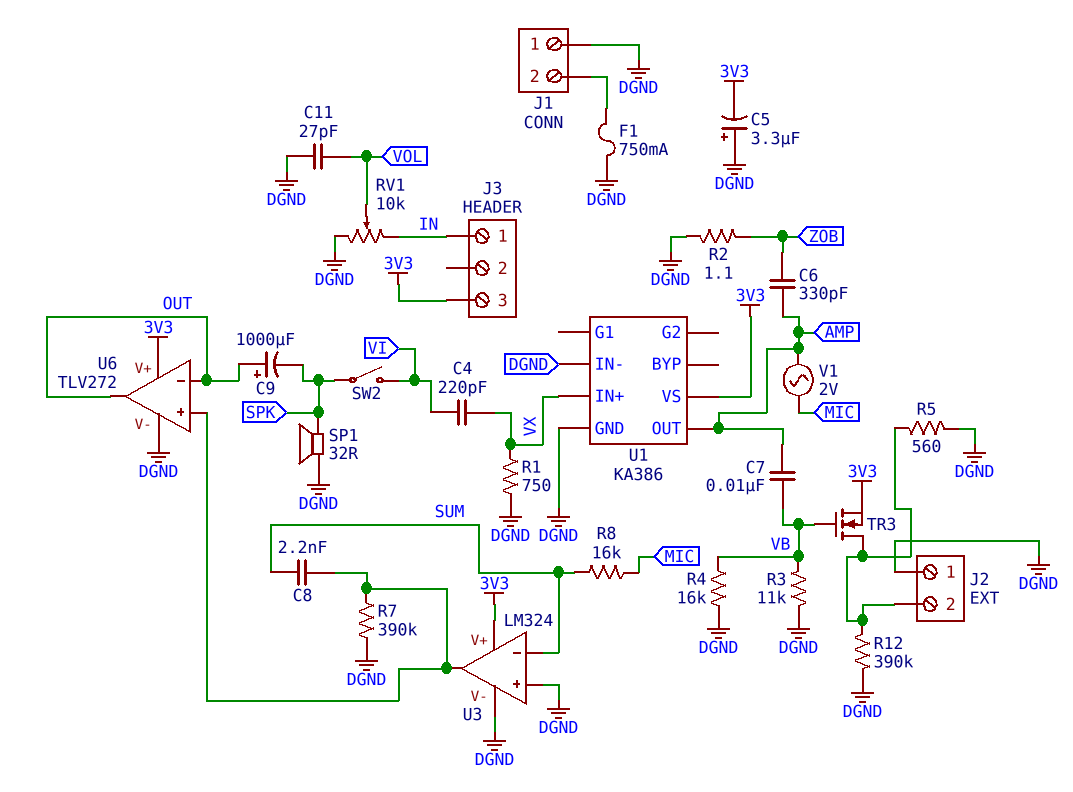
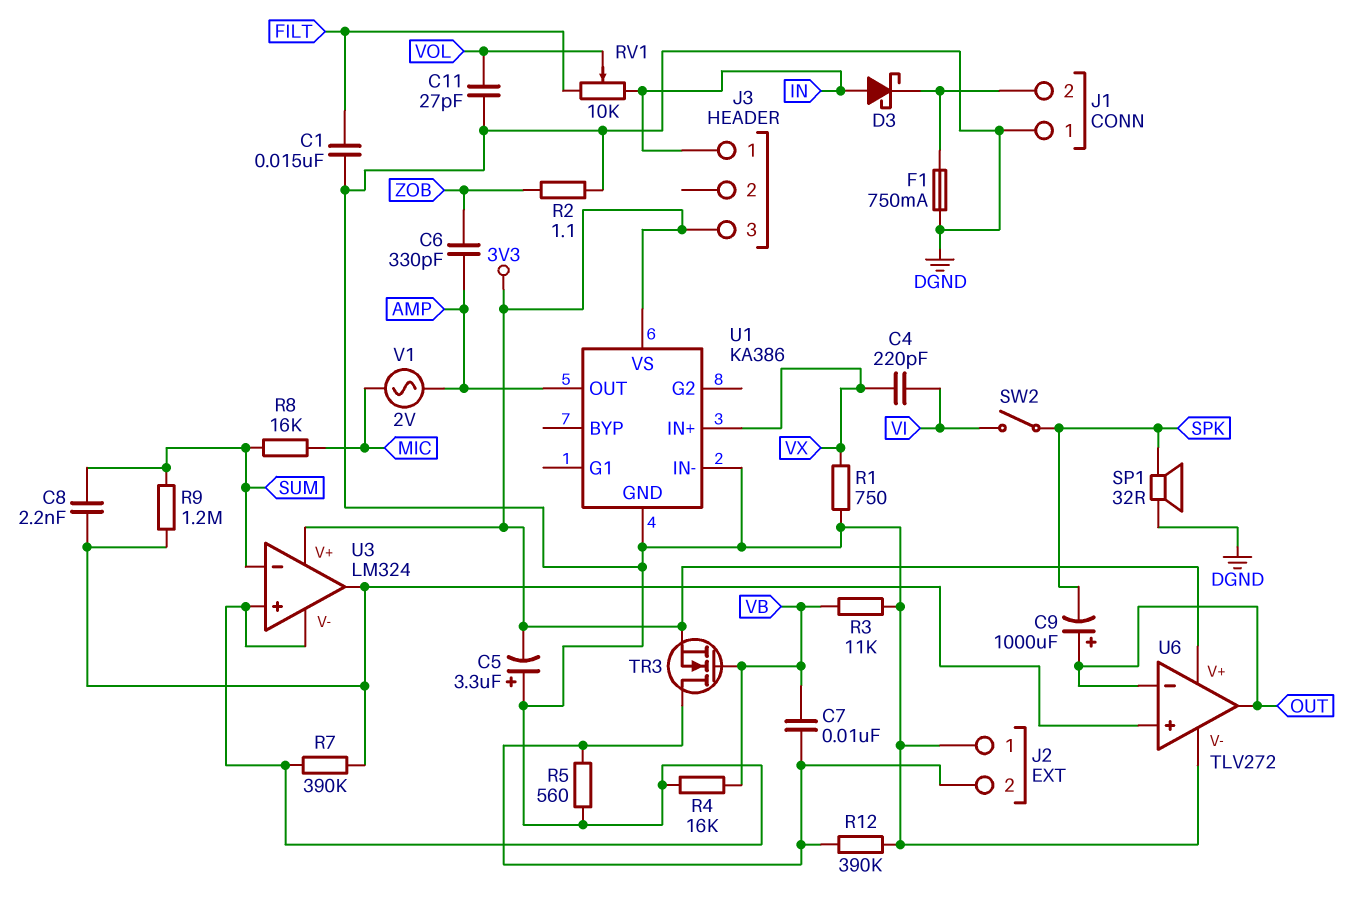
C1: none -> 15nF (DGND, FILT)
C7: 10nF (AMP, VB) -> 10nF (J2/2, VB)
D3: none -> schottky (A IN, K J1/2)
R9: none -> 1.2M (SUM, U3/out)
RV1: 10k (DGND, IN, wiper VOL) -> 10k (FILT, IN, wiper VOL)

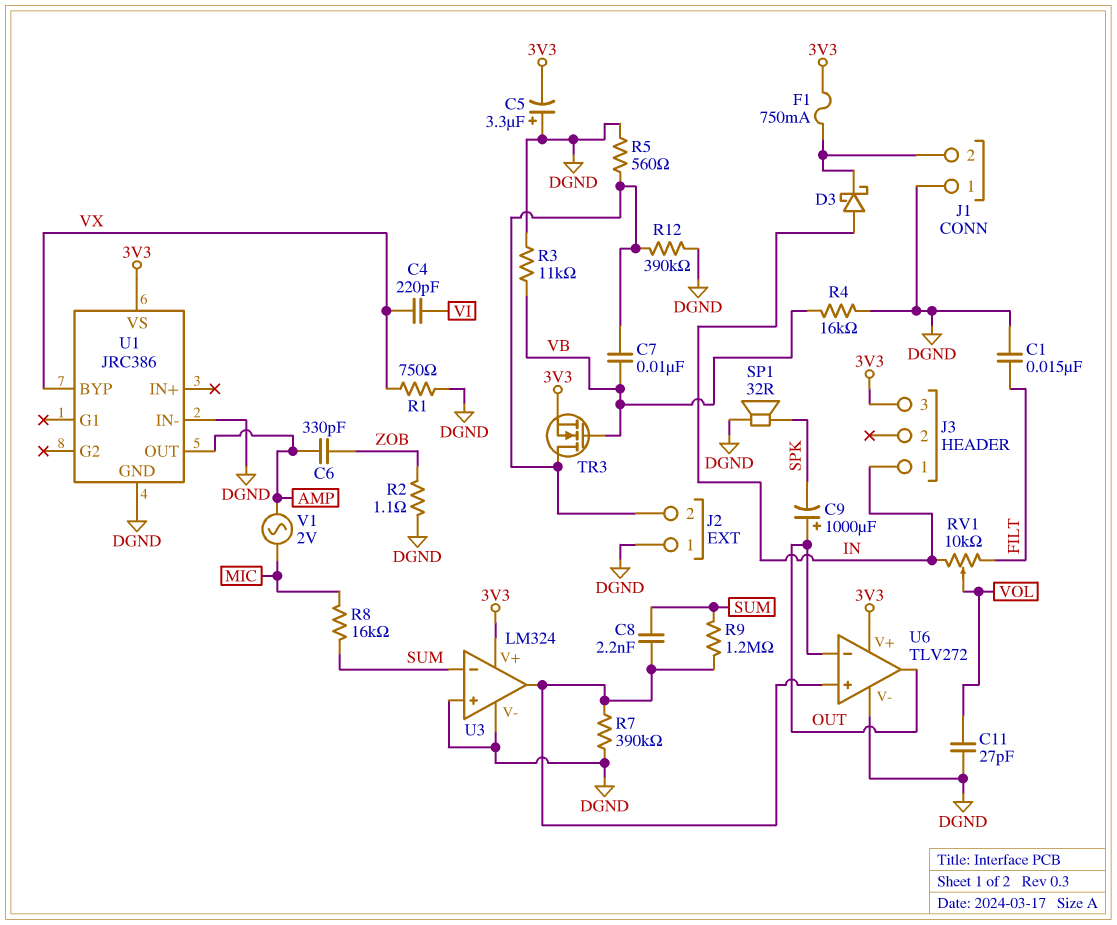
F1: 750mA (DGND, J1/2) -> 750mA (3V3, J1/2)
SW2: switch (SPK, VI) -> none
U1: KA386 -> JRC386
U1 pin BYP: none -> VX
U1 pin IN+: VX -> none

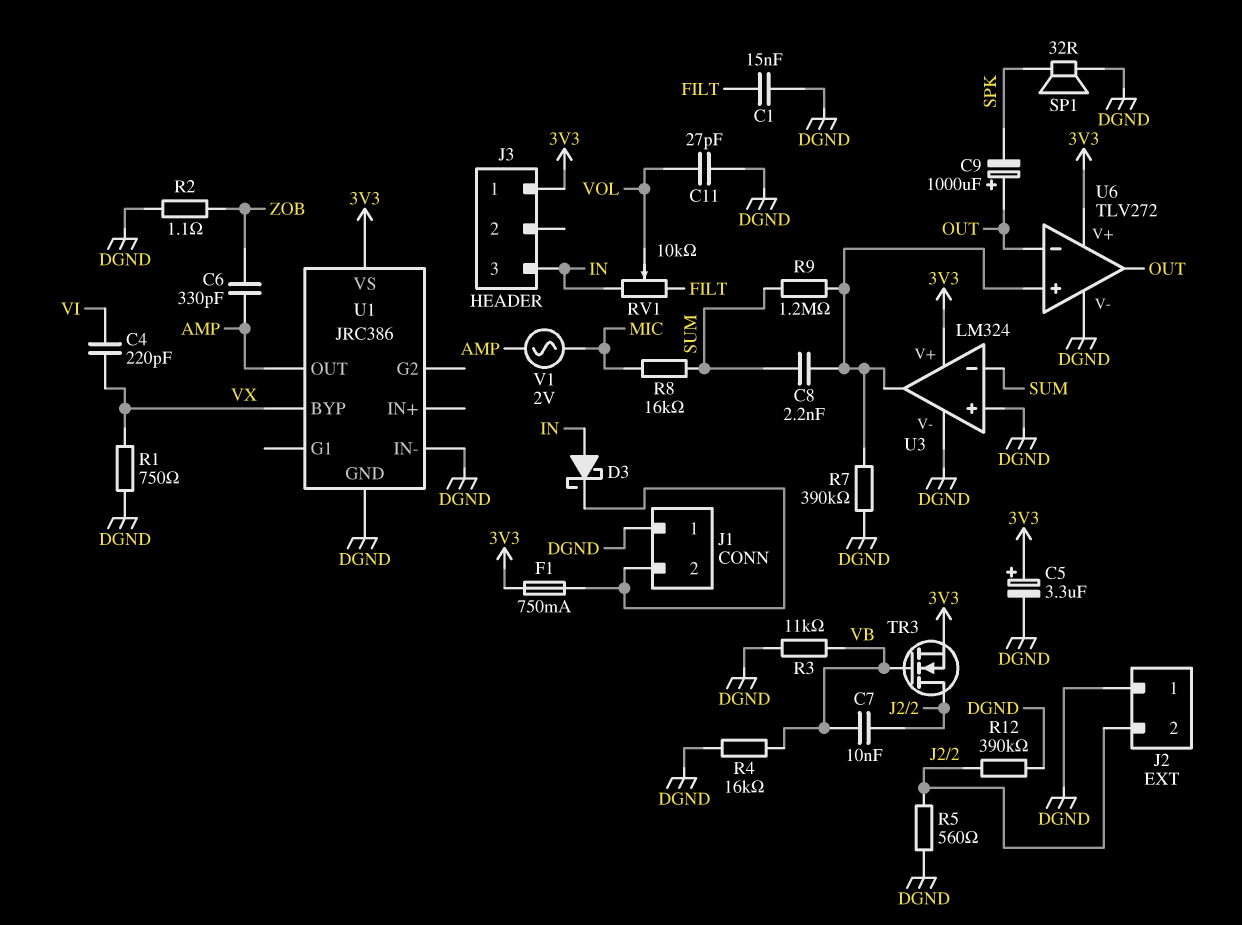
C5: 3.3uF (plus DGND, minus 3V3) -> 3.3uF (plus 3V3, minus DGND)
J3 pin 1: IN -> 3V3
J3 pin 3: 3V3 -> IN

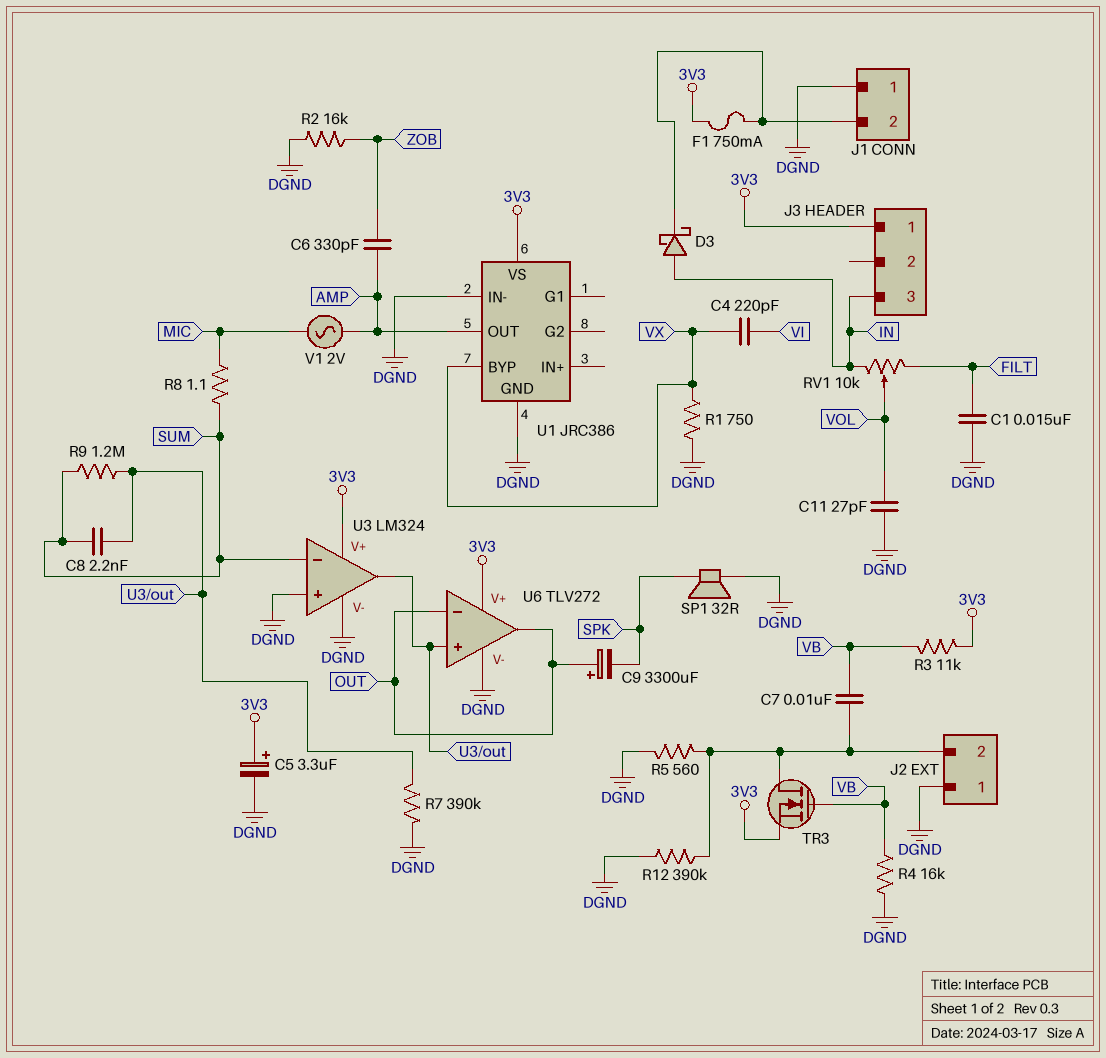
C9: 1000uF (plus OUT, minus SPK) -> 3300uF (plus OUT, minus SPK)
R2: 1.1 (DGND, ZOB) -> 16k (DGND, ZOB)
R3: 11k (DGND, VB) -> 11k (3V3, VB)
R8: 16k (MIC, SUM) -> 1.1 (MIC, SUM)

